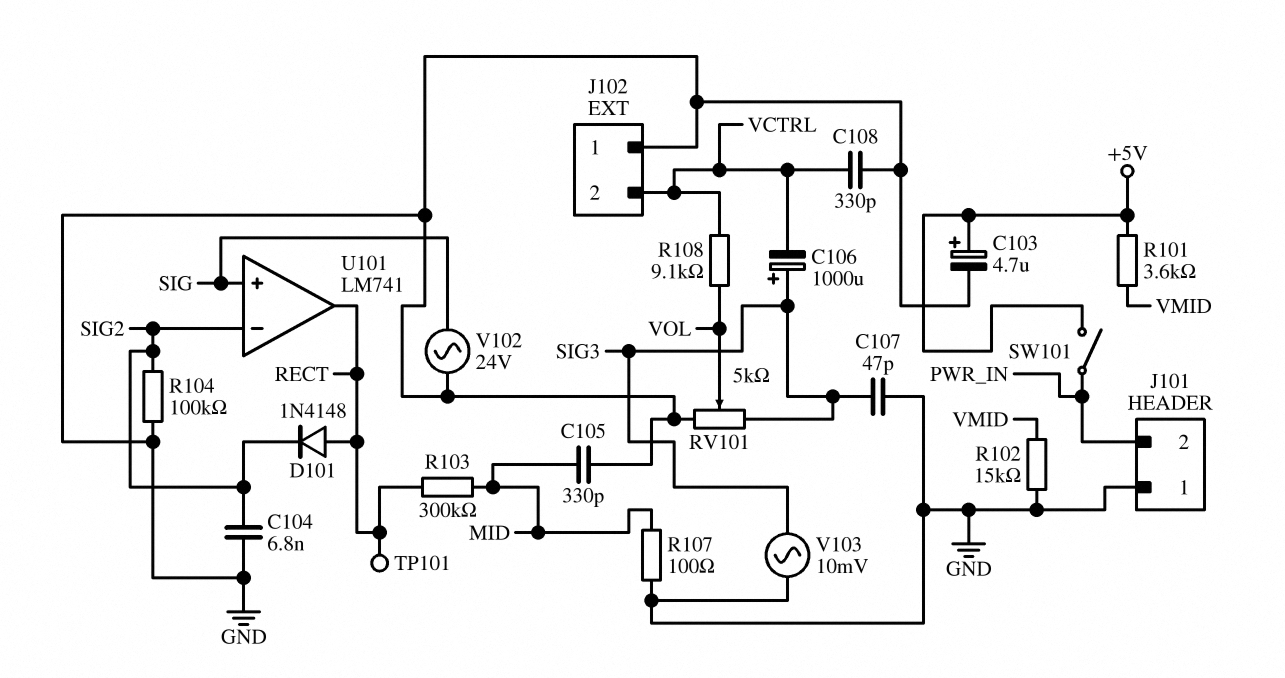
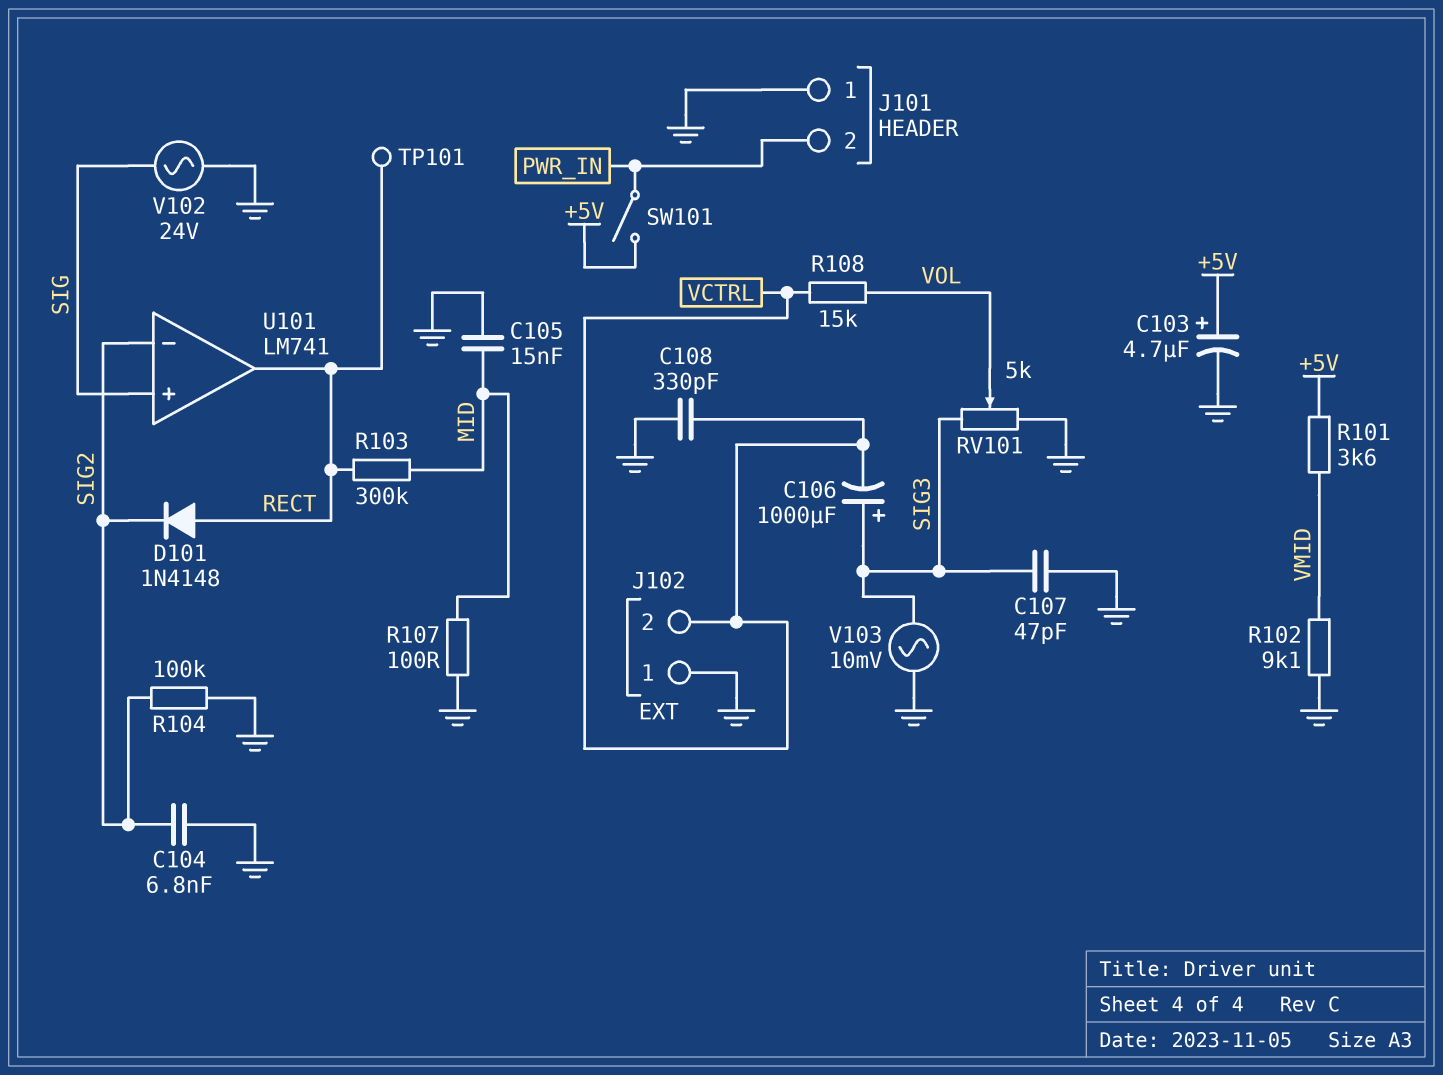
C105: 330pF (GND, MID) -> 15nF (GND, MID)
R102: 15k (GND, VMID) -> 9.1k (GND, VMID)
R108: 9.1k (VCTRL, VOL) -> 15k (VCTRL, VOL)

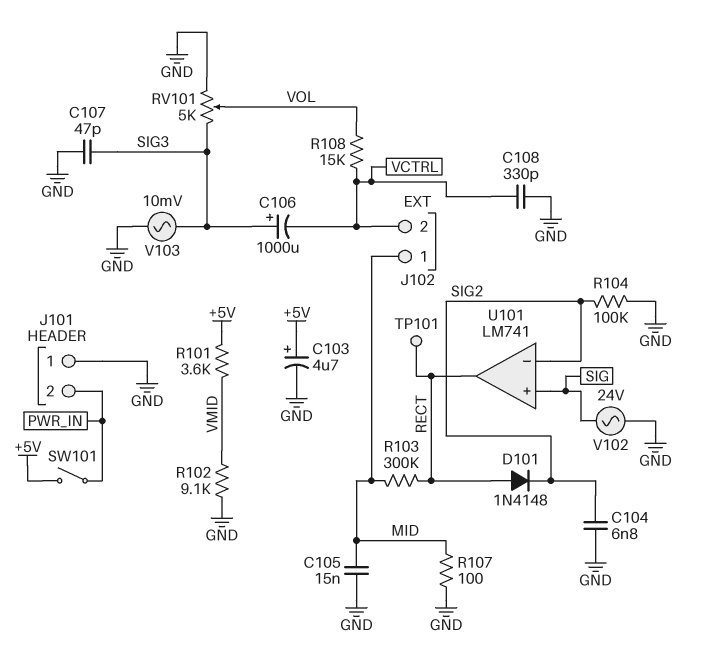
J102 pin 1: GND -> MID

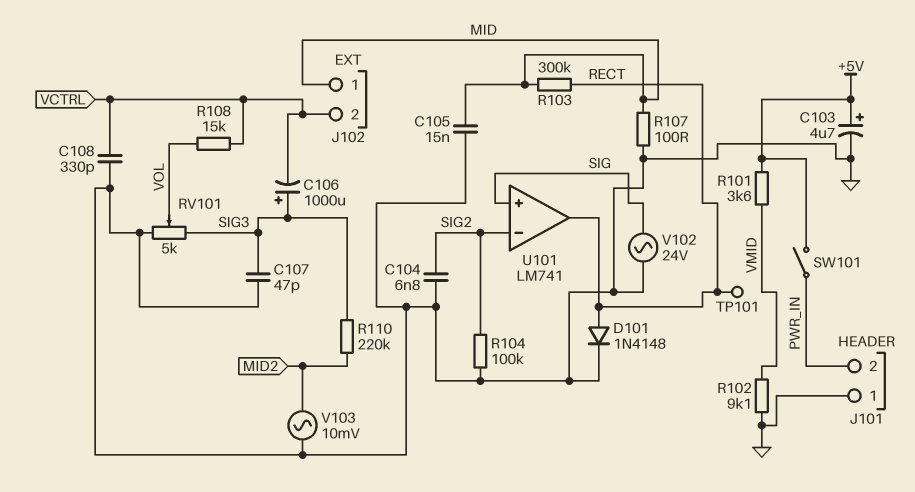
D101: diode 1N4148 (A RECT, K SIG2) -> diode 1N4148 (A RECT, K GND)
R110: none -> 220k (MID2, SIG3)
V103: AC 10mV (GND, SIG3) -> AC 10mV (GND, MID2)

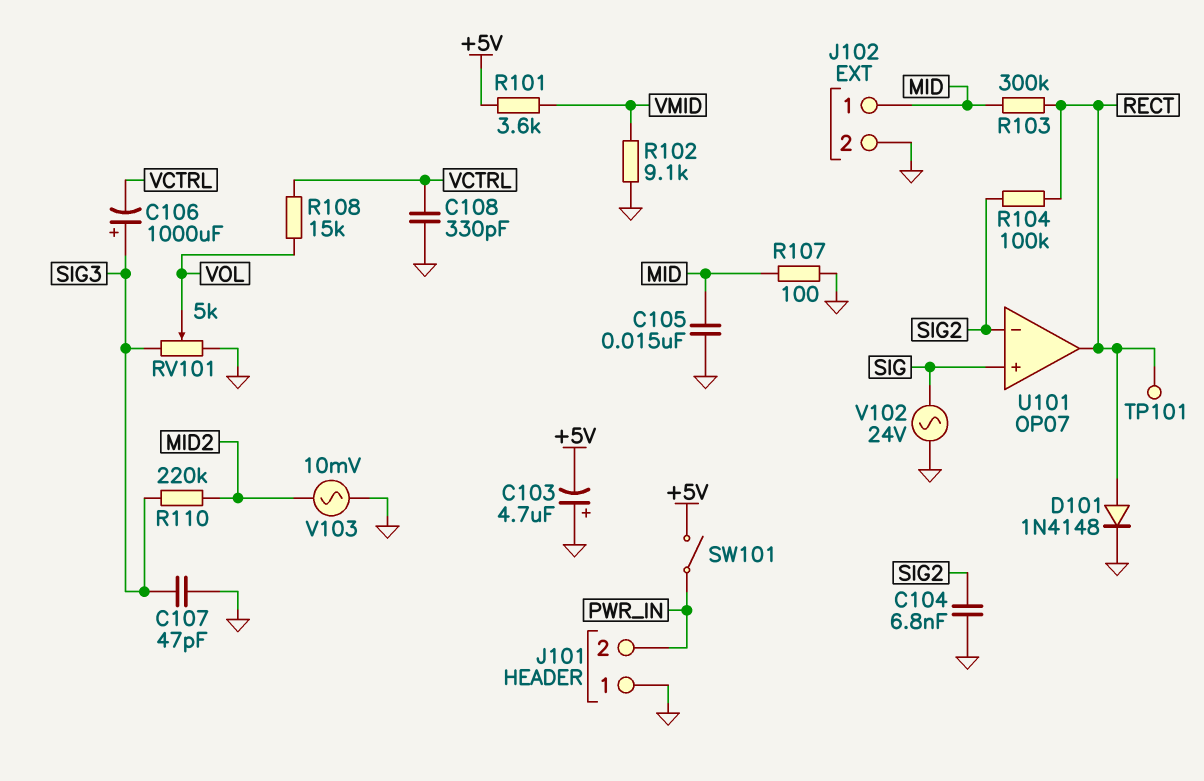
C103: 4.7uF (plus +5V, minus GND) -> 4.7uF (plus GND, minus +5V)
J102 pin 2: VCTRL -> GND
R104: 100k (GND, SIG2) -> 100k (RECT, SIG2)
U101: LM741 -> OP07

